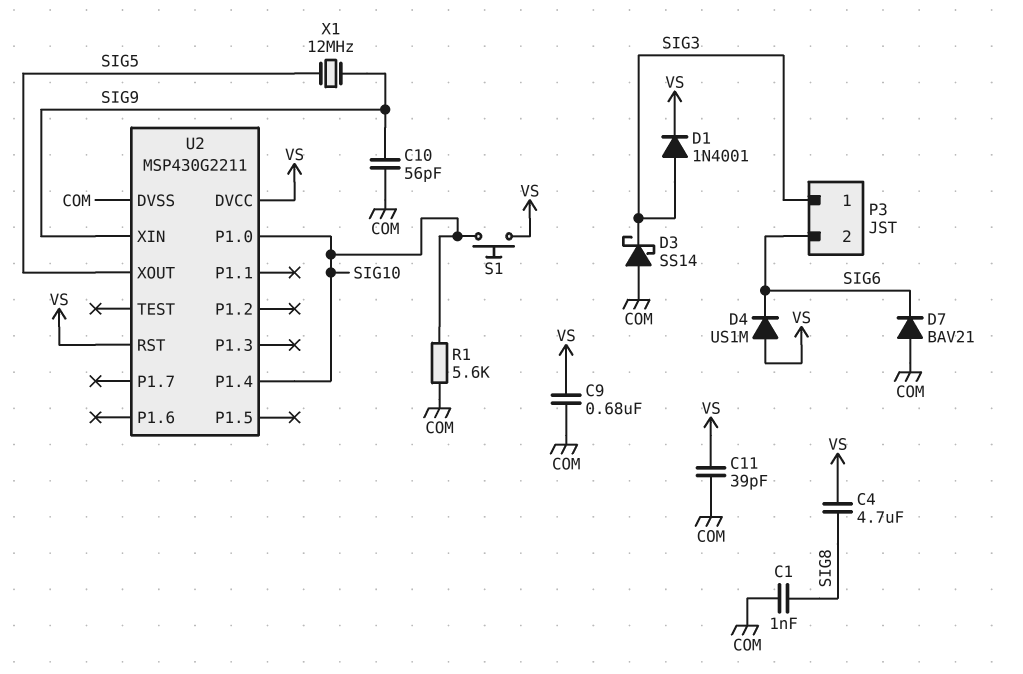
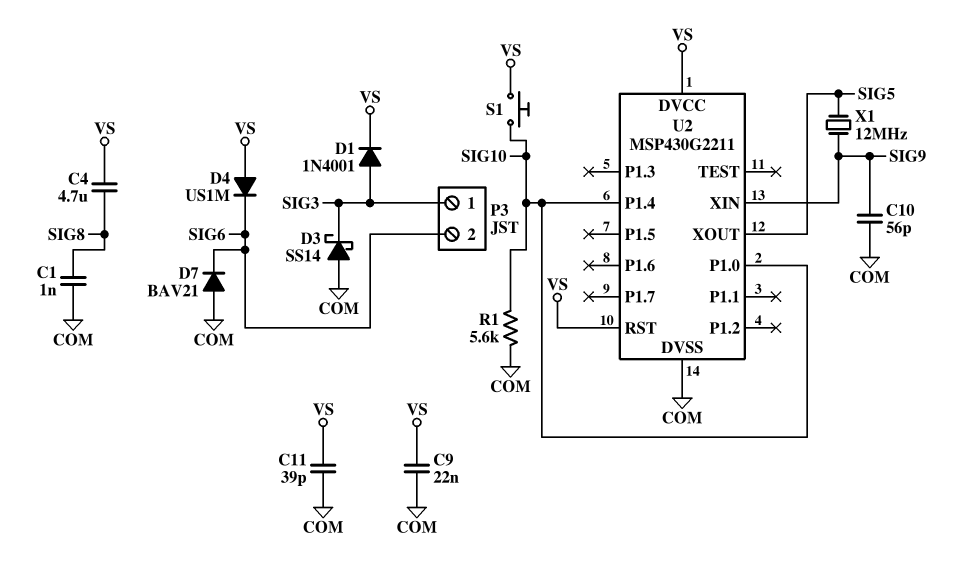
C9: 680nF (COM, VS) -> 22nF (COM, VS)

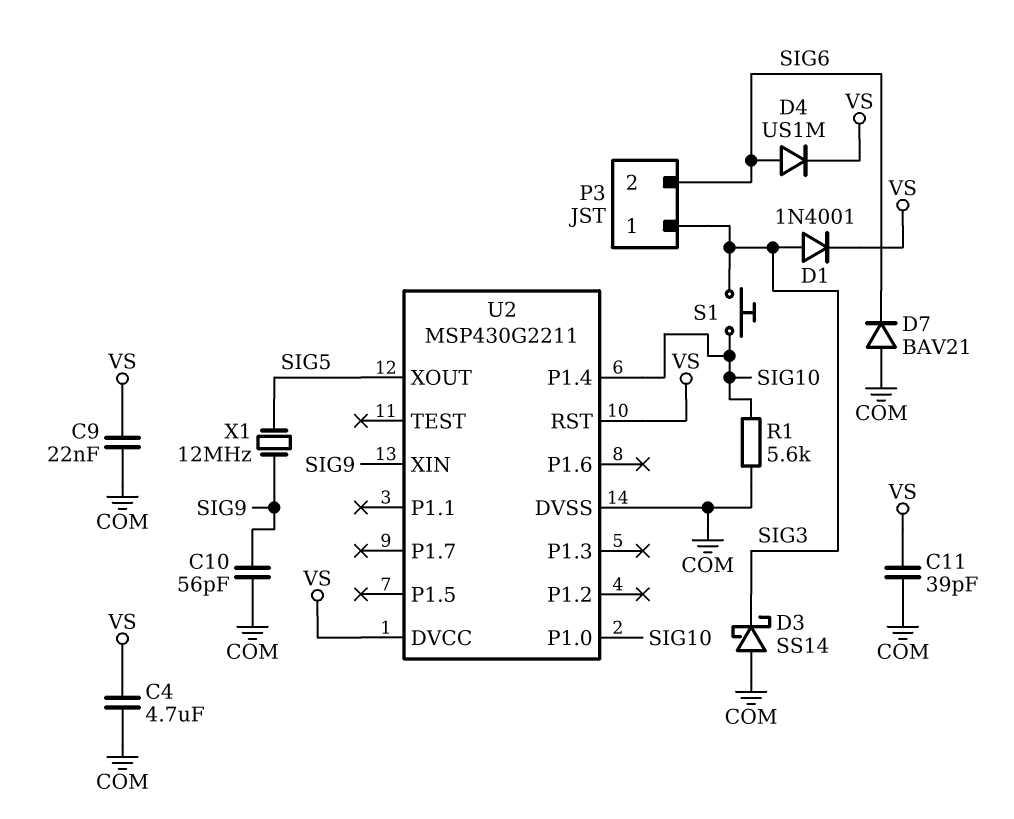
C1: 1nF (COM, SIG8) -> none
C4: 4.7uF (SIG8, VS) -> 4.7uF (COM, VS)
D4: diode US1M (A VS, K SIG6) -> diode US1M (A SIG6, K VS)
S1: button (SIG10, VS) -> button (SIG3, SIG10)

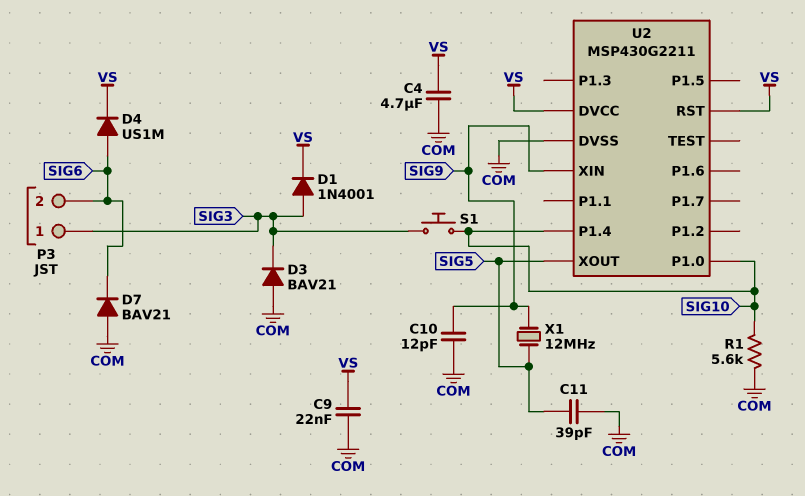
C10: 56pF (COM, SIG9) -> 12pF (COM, SIG9)
C11: 39pF (COM, VS) -> 39pF (COM, SIG5)
D3: schottky SS14 (A COM, K SIG3) -> diode BAV21 (A COM, K SIG3)

